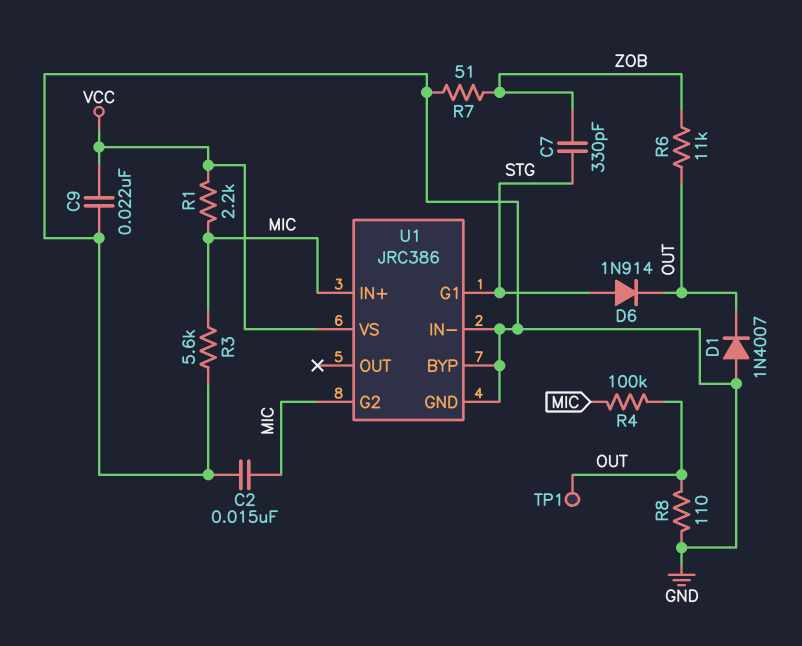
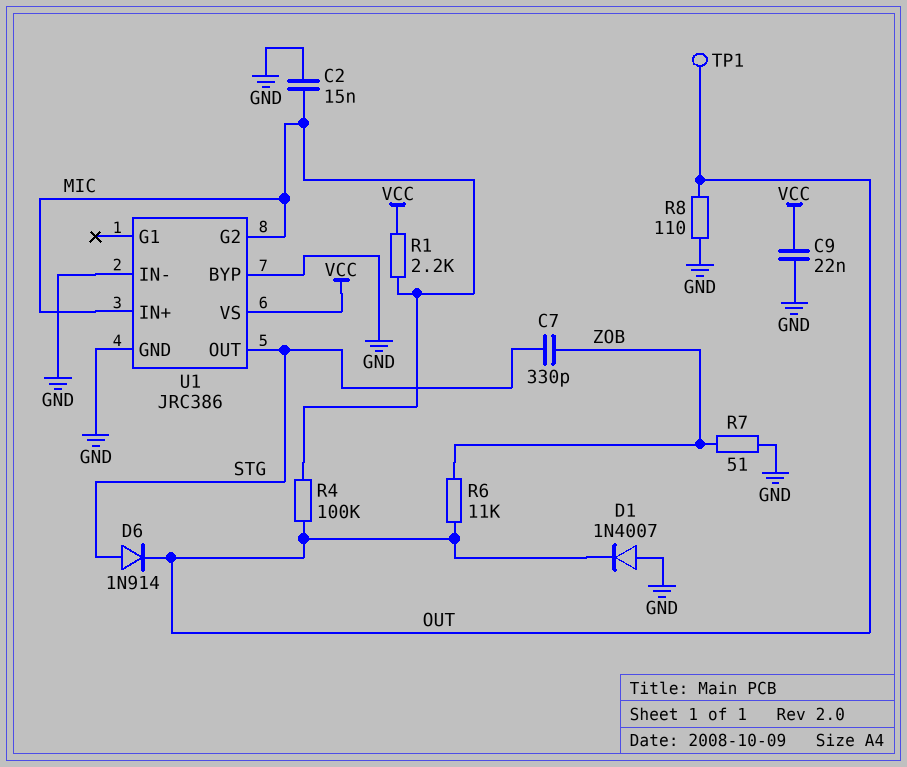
R3: 5.6k (GND, MIC) -> none
U1 pin G1: STG -> none
U1 pin OUT: none -> STG

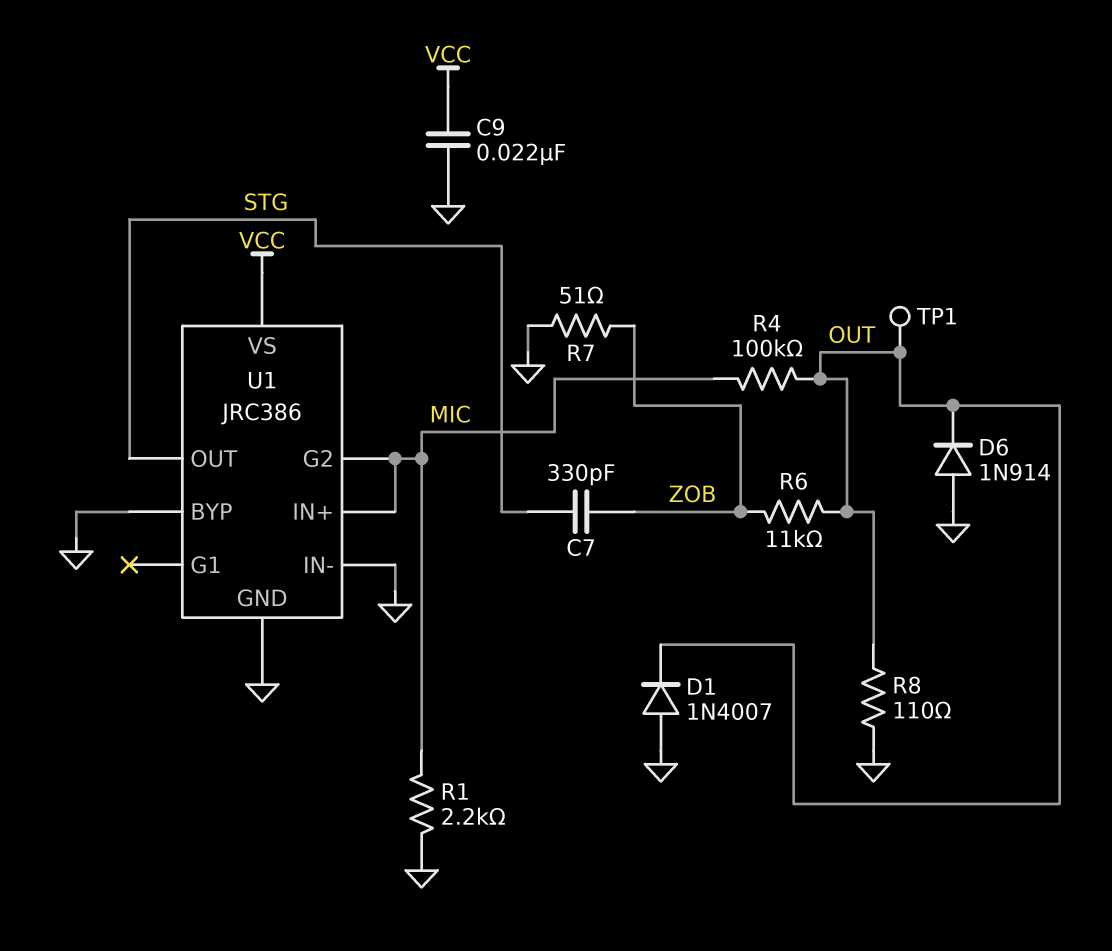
C2: 15nF (GND, MIC) -> none
D6: diode 1N914 (A STG, K OUT) -> diode 1N914 (A GND, K OUT)
R1: 2.2k (MIC, VCC) -> 2.2k (GND, MIC)

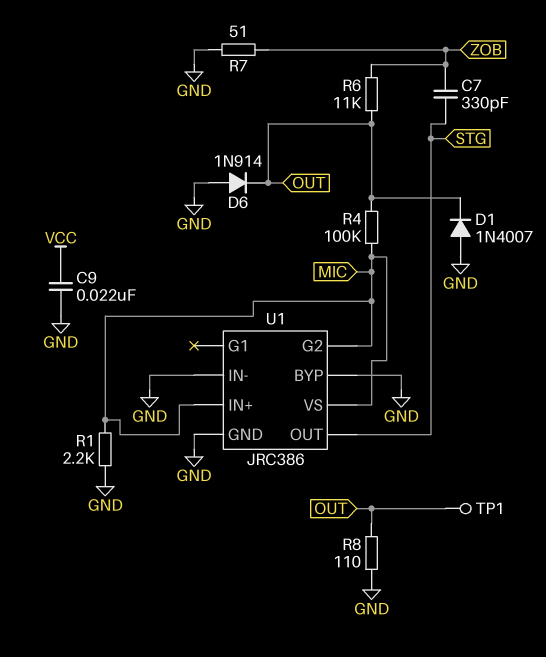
U1 pin VS: VCC -> MIC

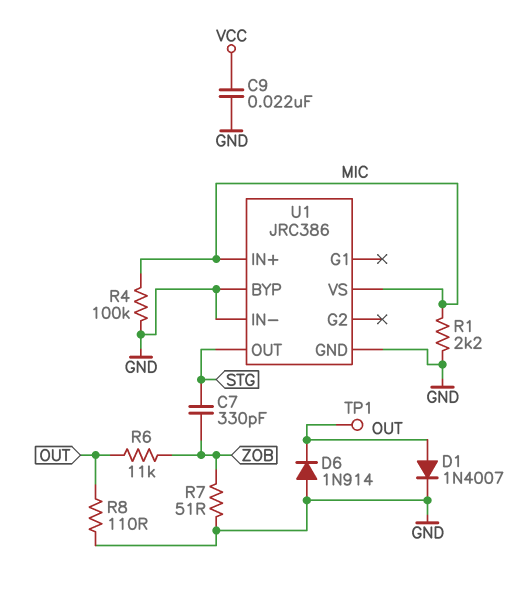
D1: diode 1N4007 (A GND, K OUT) -> diode 1N4007 (A OUT, K GND)
R4: 100k (MIC, OUT) -> 100k (GND, MIC)
U1 pin G2: MIC -> none

